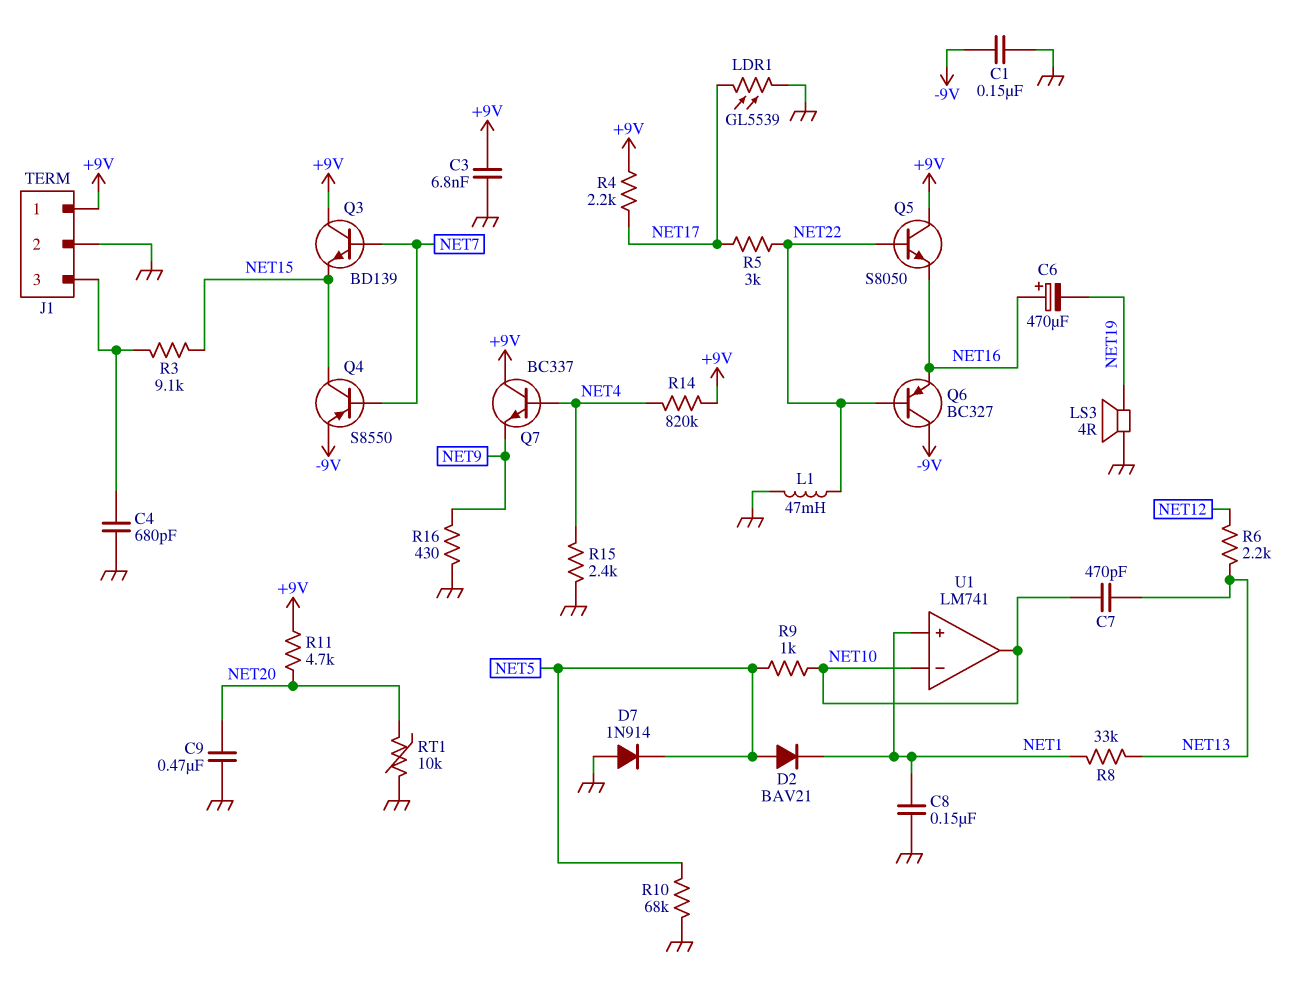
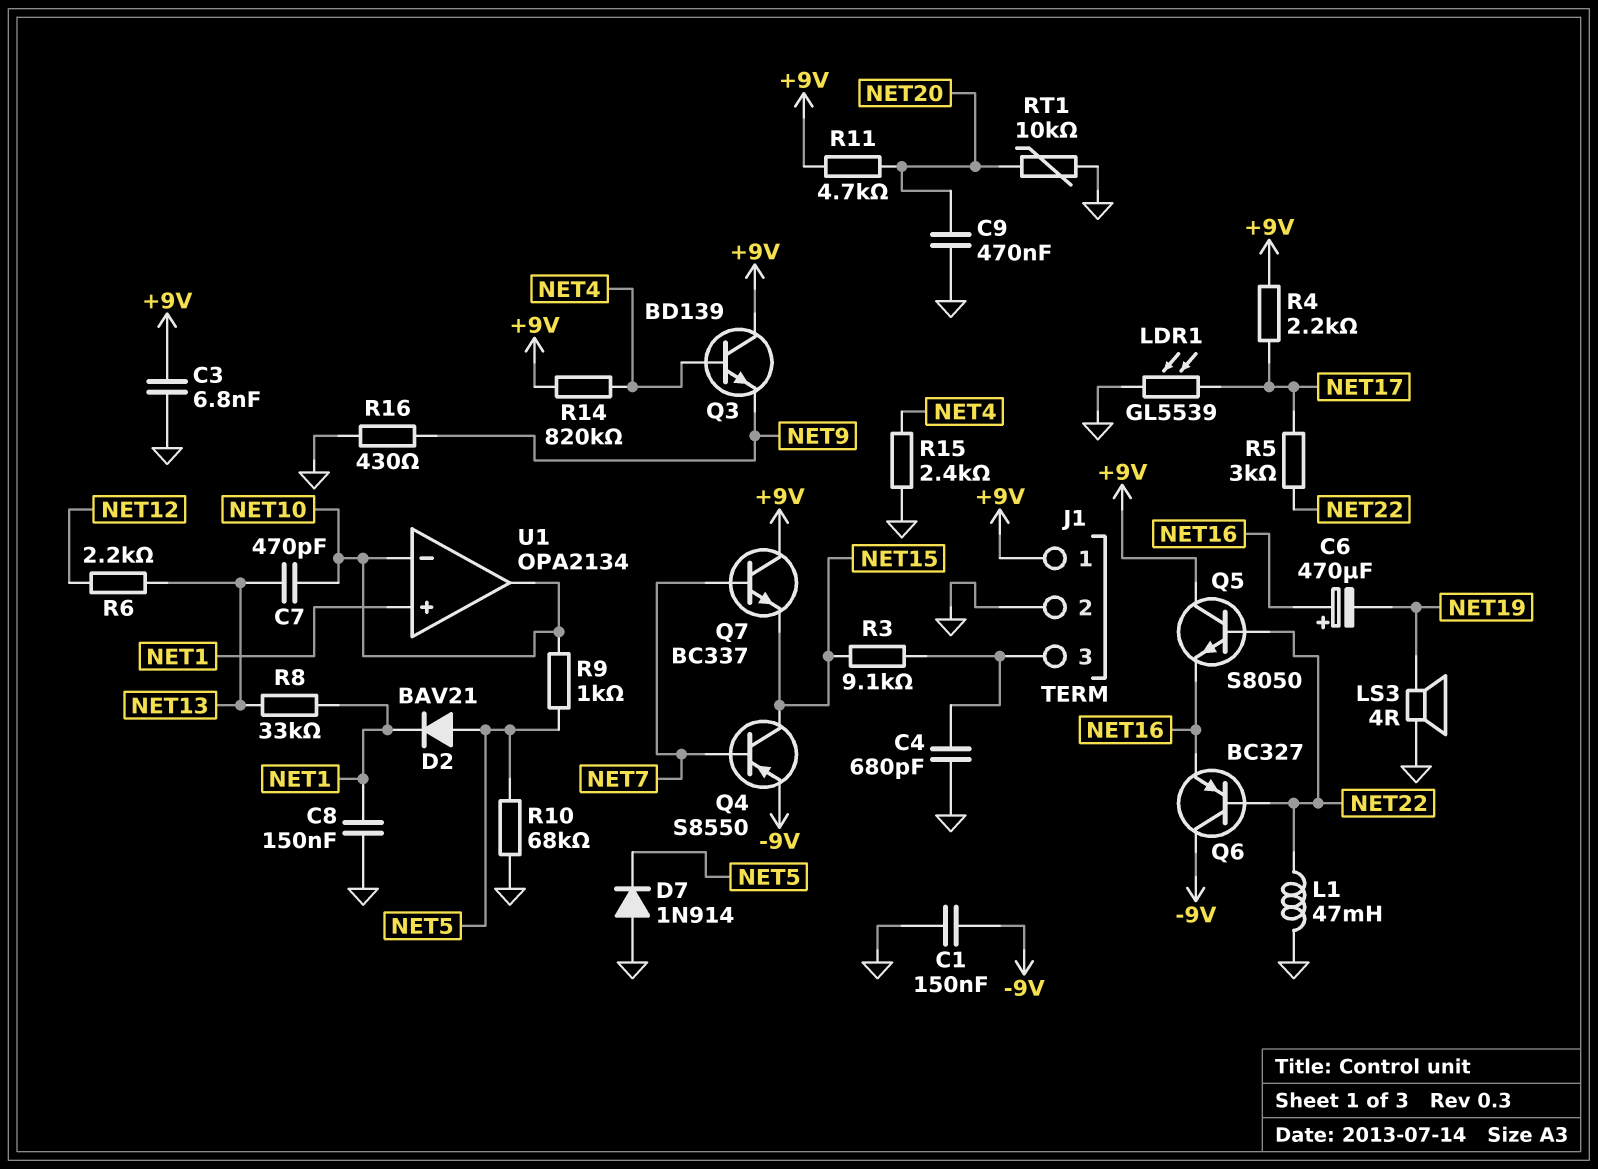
Q3: NPN BD139 (B NET7, C +9V, E NET15) -> NPN BD139 (B NET4, C +9V, E NET9)
Q7: NPN BC337 (B NET4, C +9V, E NET9) -> NPN BC337 (B NET7, C +9V, E NET15)
U1: LM741 -> OPA2134

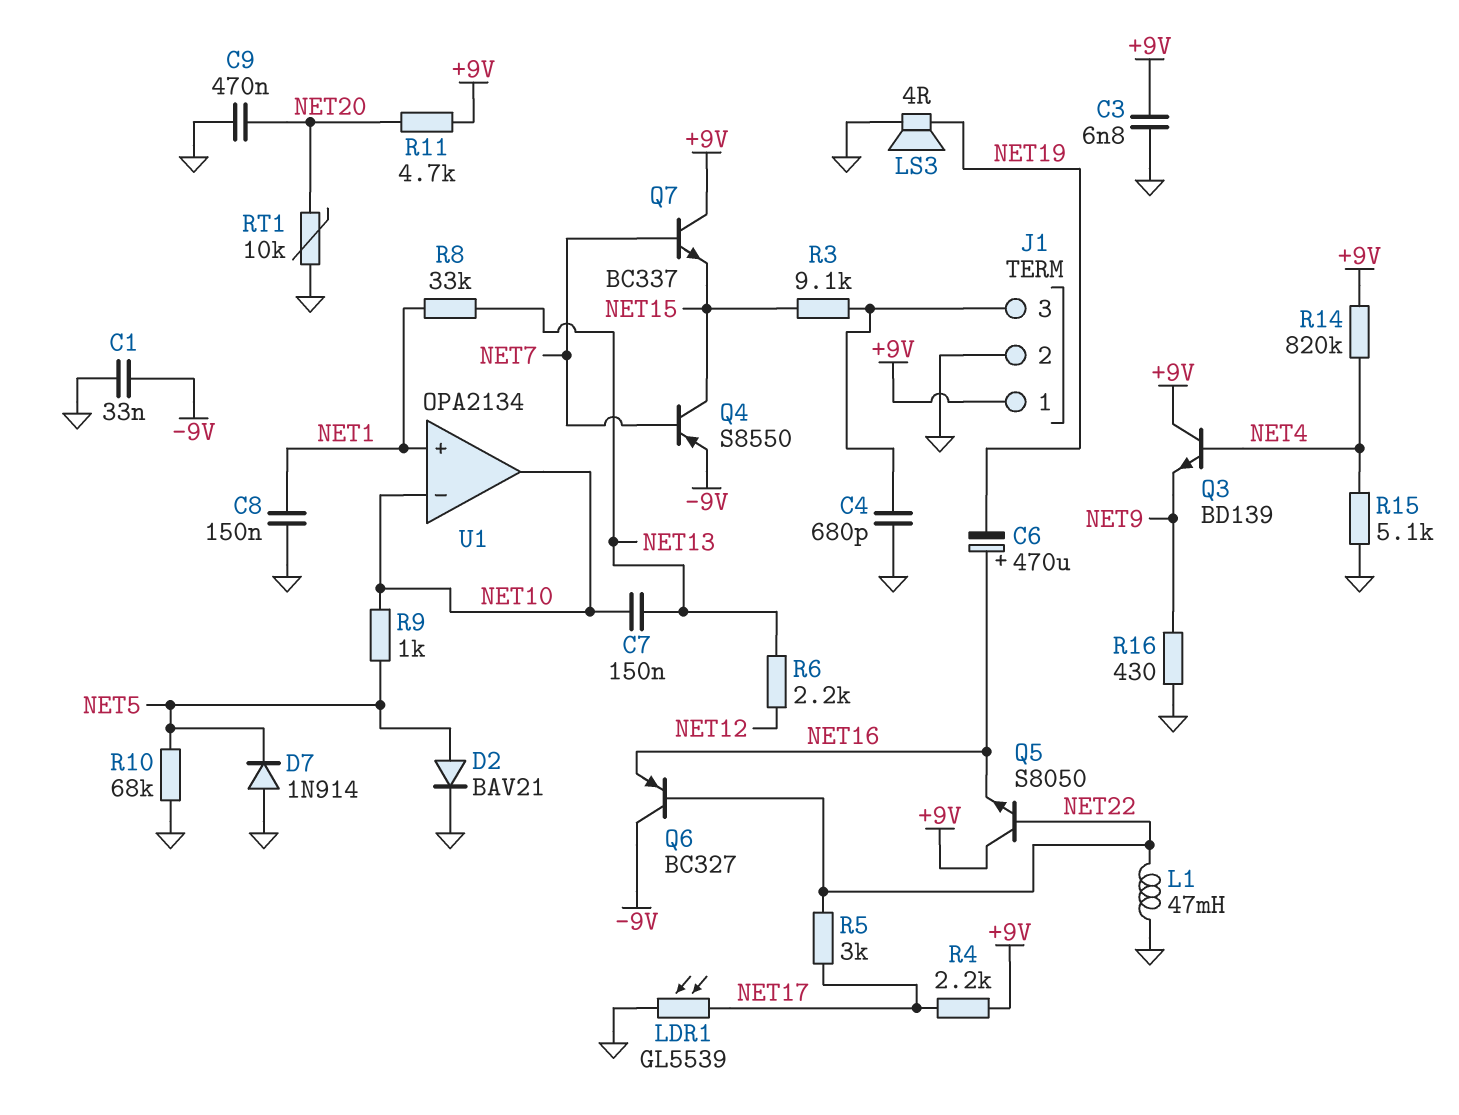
C1: 150nF (-9V, GND) -> 33nF (-9V, GND)
C7: 470pF (NET10, NET13) -> 150nF (NET10, NET13)
D2: diode BAV21 (A NET5, K NET1) -> diode BAV21 (A NET5, K GND)
R15: 2.4k (GND, NET4) -> 5.1k (GND, NET4)

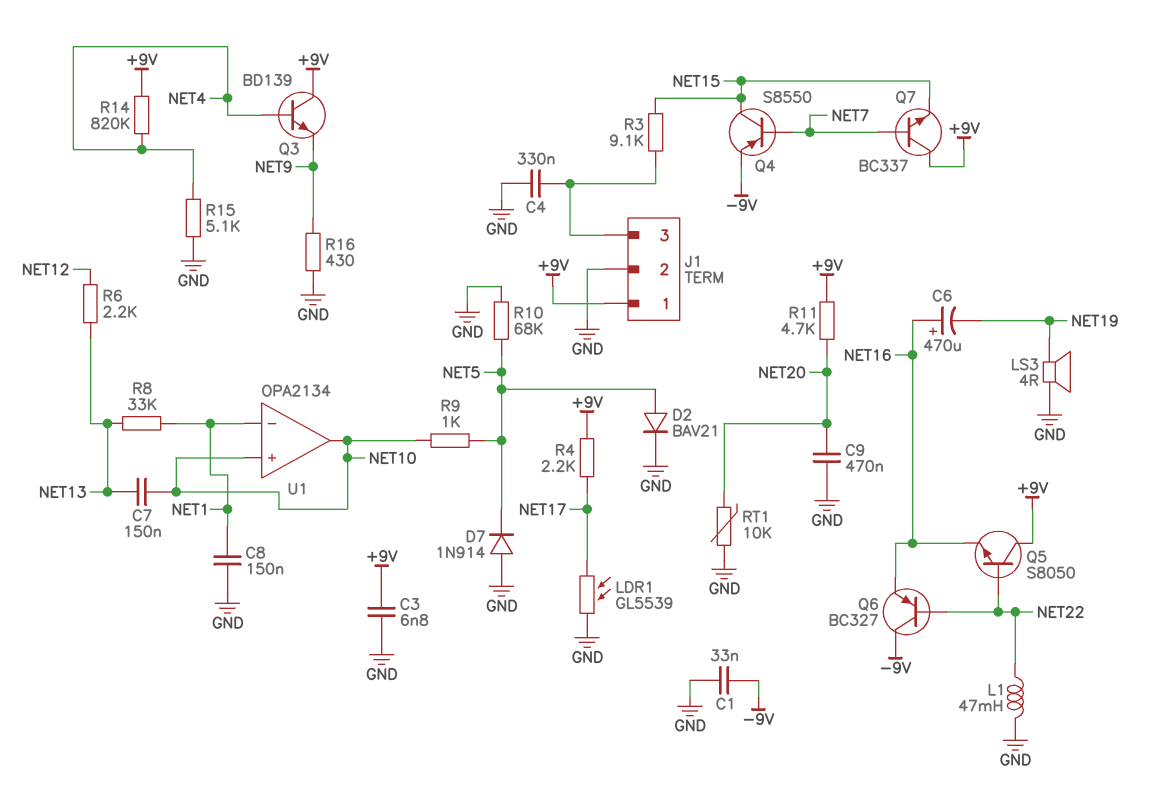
C4: 680pF (GND, J1/3) -> 330nF (GND, J1/3)
R5: 3k (NET17, NET22) -> none
U1 pin in+: NET1 -> NET10
U1 pin in-: NET10 -> NET1

